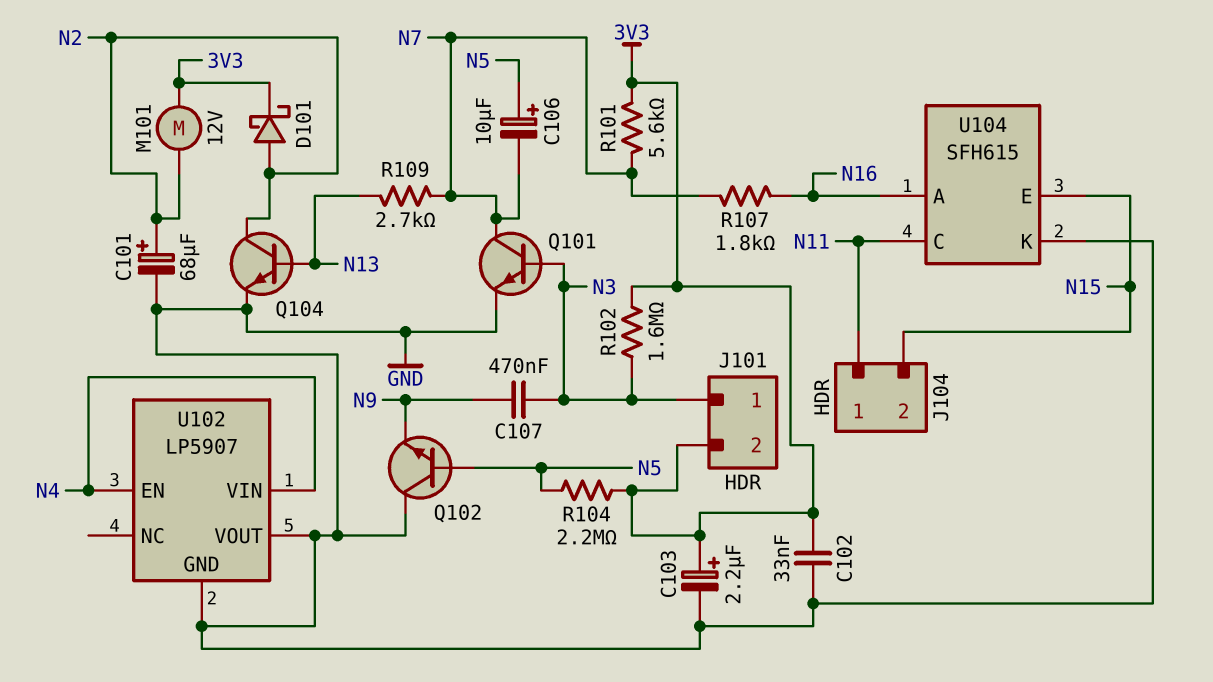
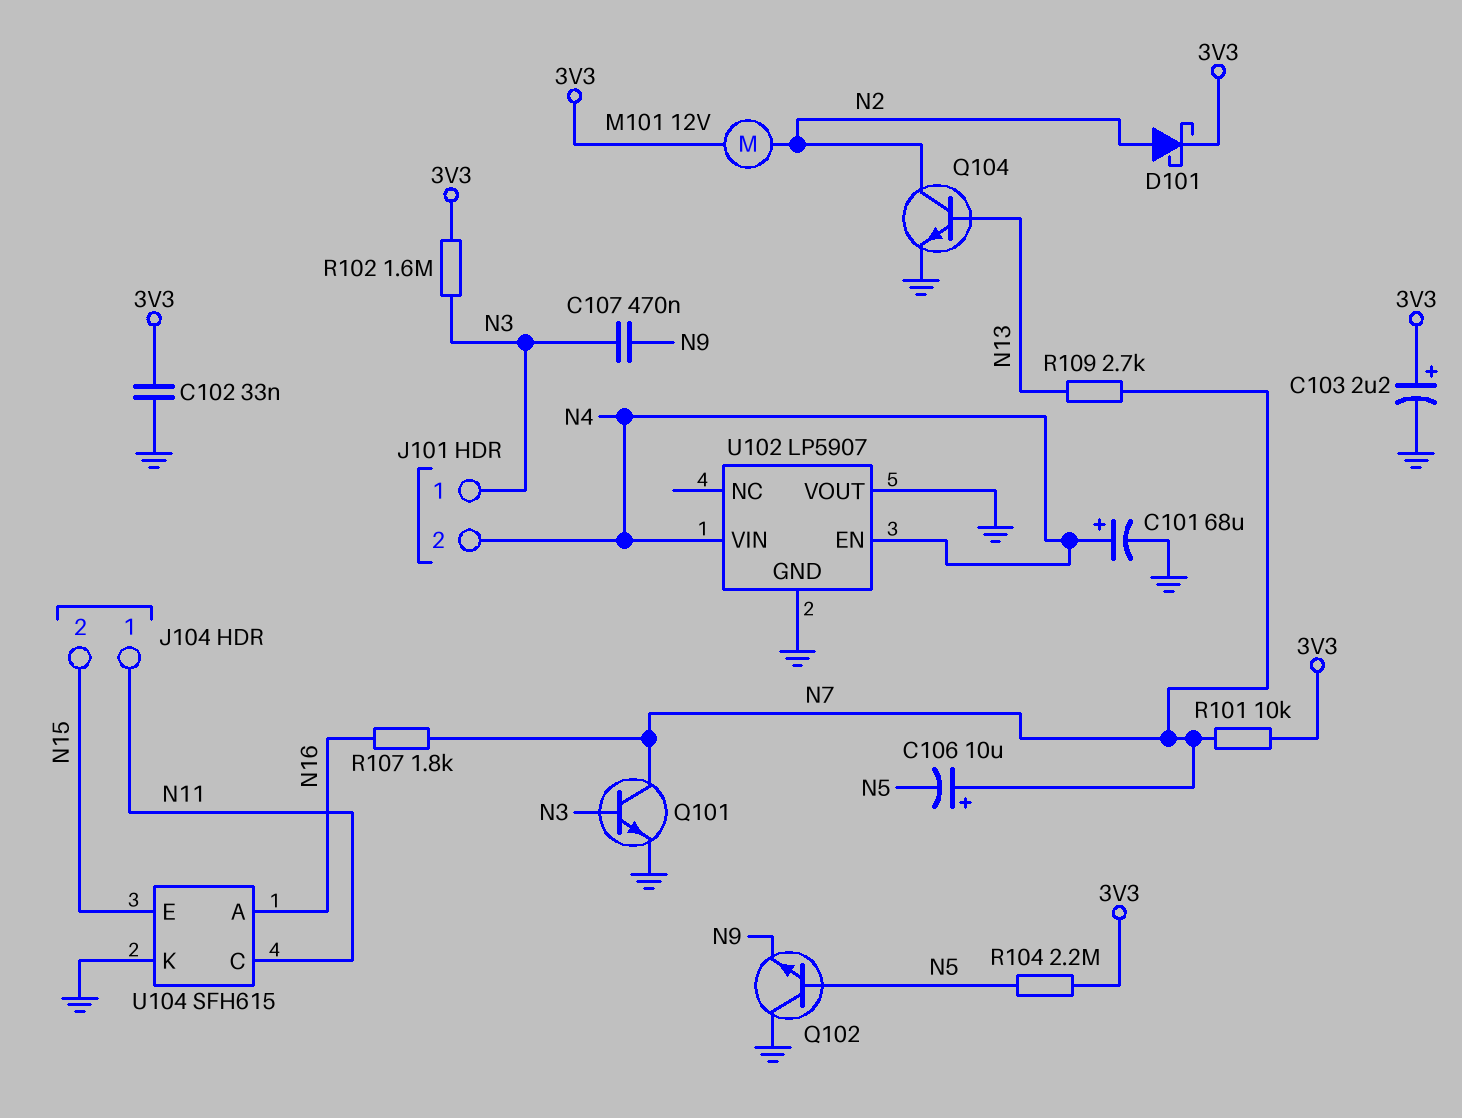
C101: 68uF (plus N2, minus GND) -> 68uF (plus N4, minus GND)
C106: 10uF (plus N5, minus N7) -> 10uF (plus N7, minus N5)
J101 pin 2: 3V3 -> N4
R101: 5.6k (3V3, N7) -> 10k (3V3, N7)

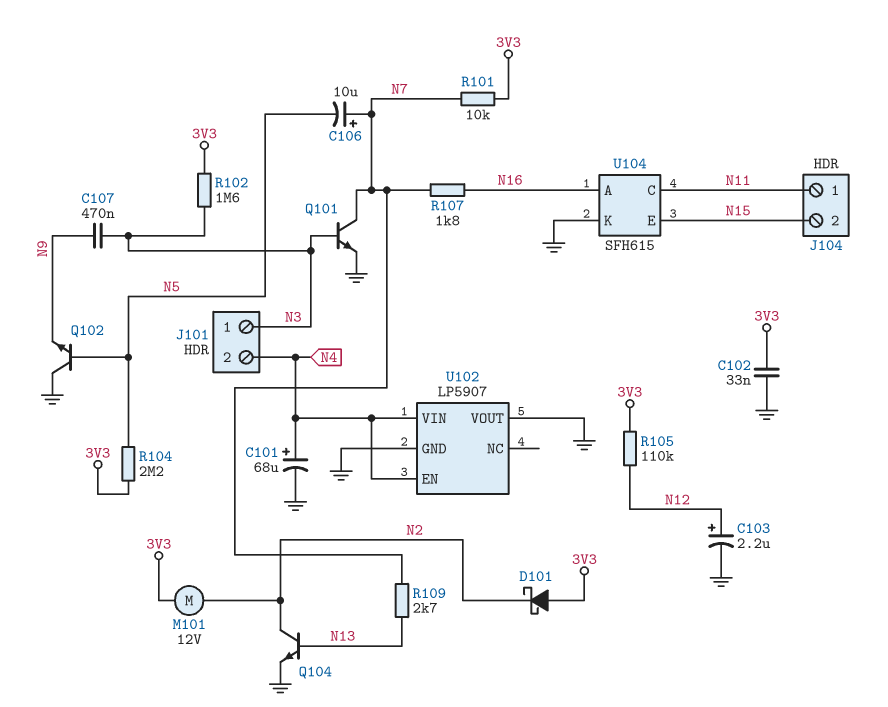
C103: 2.2uF (plus 3V3, minus GND) -> 2.2uF (plus N12, minus GND)
D101: schottky (A N2, K 3V3) -> schottky (A 3V3, K N2)
R105: none -> 110k (3V3, N12)

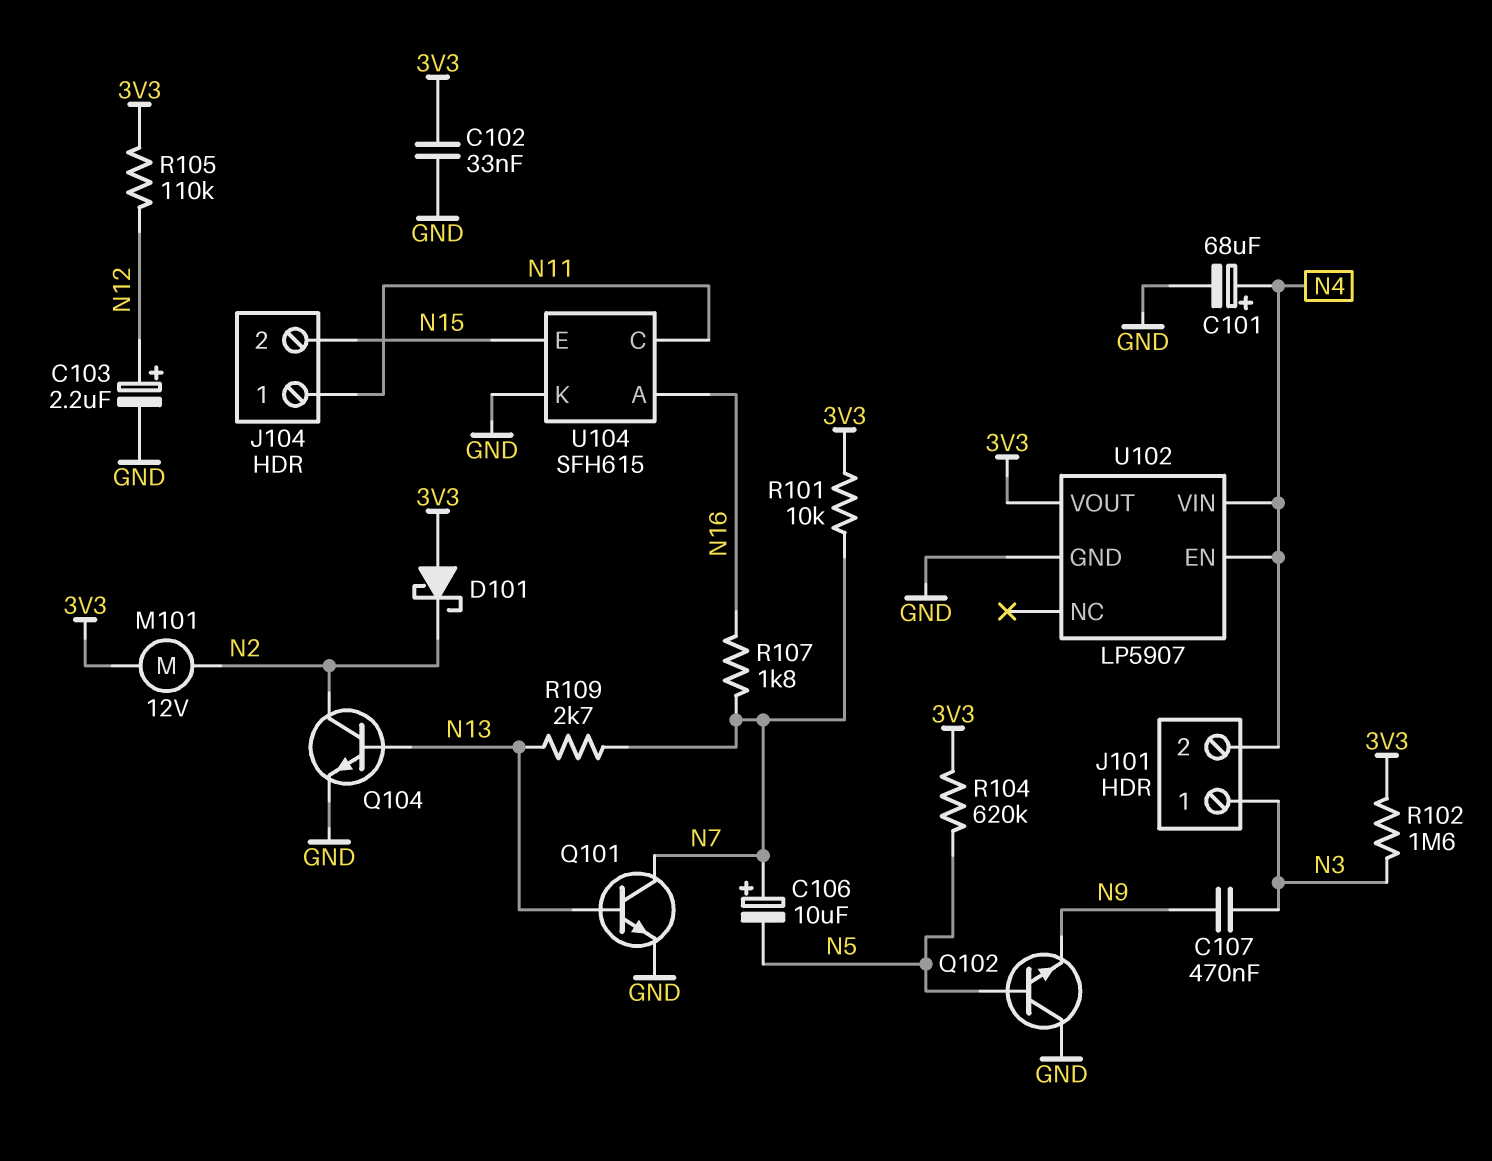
Q101: NPN (B N3, C N7, E GND) -> NPN (B N13, C N7, E GND)
R104: 2.2M (3V3, N5) -> 620k (3V3, N5)
U102 pin VOUT: GND -> 3V3

